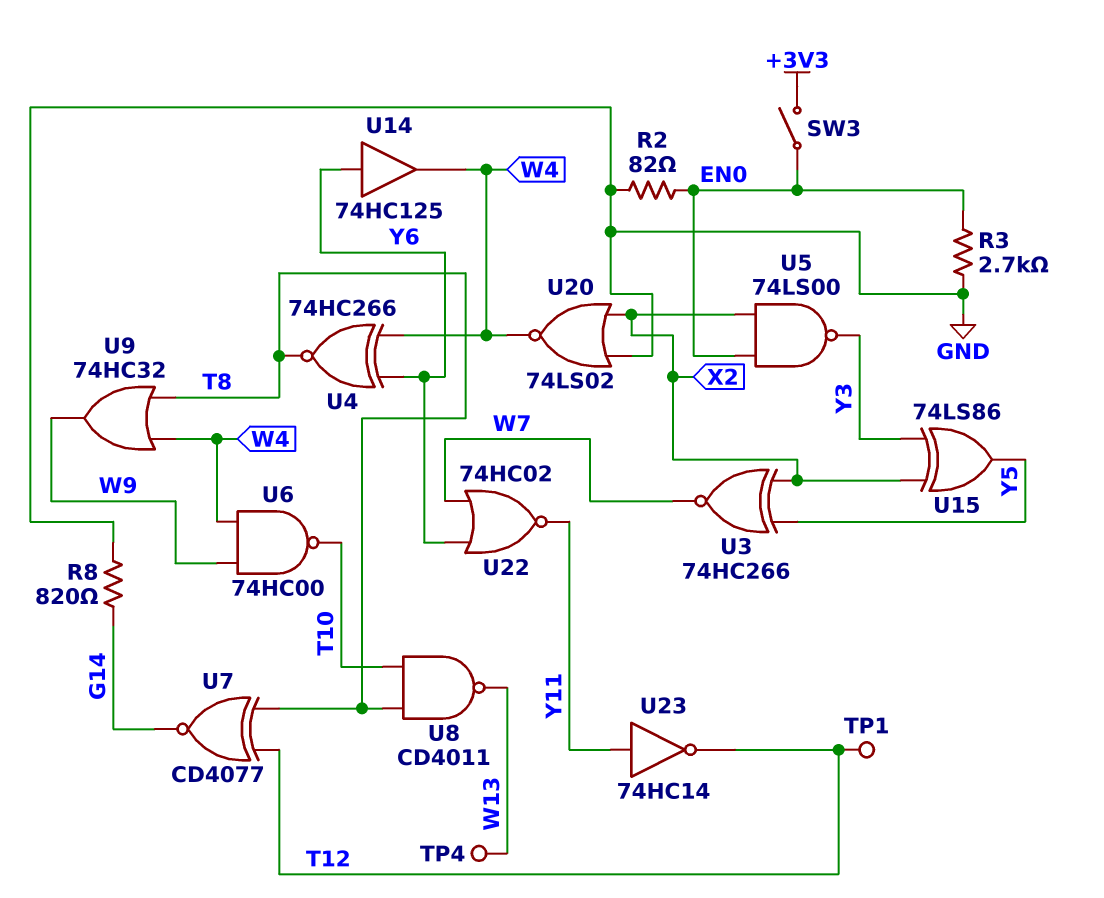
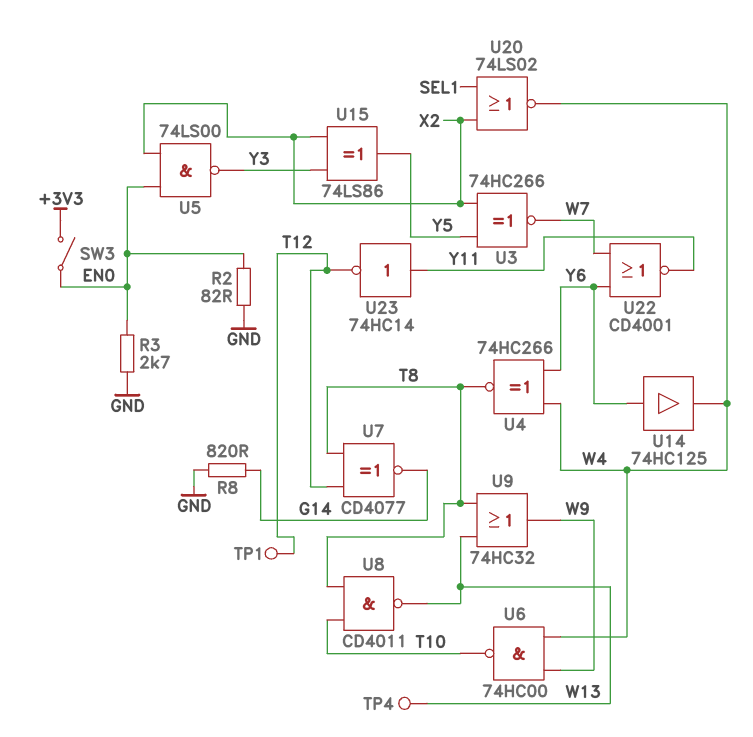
U9: OR 74HC32 (in T8, in W4, out W9) -> OR 74HC32 (in T8, in W13, out W9)
U20: NOR 74LS02 (in GND, in X2, out W4) -> NOR 74LS02 (in SEL1, in X2, out W4)
U22: NOR 74HC02 (in W7, in Y6, out Y11) -> NOR CD4001 (in W7, in Y6, out Y11)

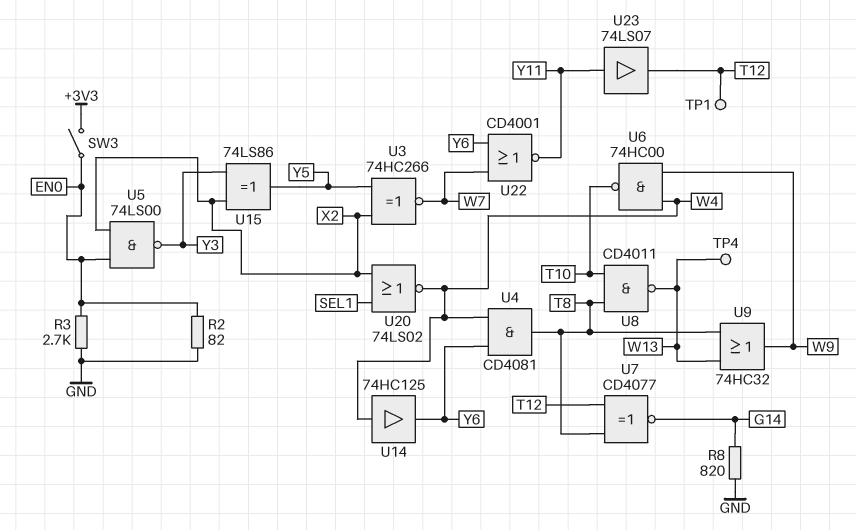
U4: XNOR 74HC266 (in W4, in Y6, out T8) -> AND CD4081 (in W4, in Y6, out T8)
U14: buffer 74HC125 (in Y6, out W4) -> buffer 74HC125 (in W4, out Y6)
U23: NOT 74HC14 (in Y11, out T12) -> buffer 74LS07 (in Y11, out T12)

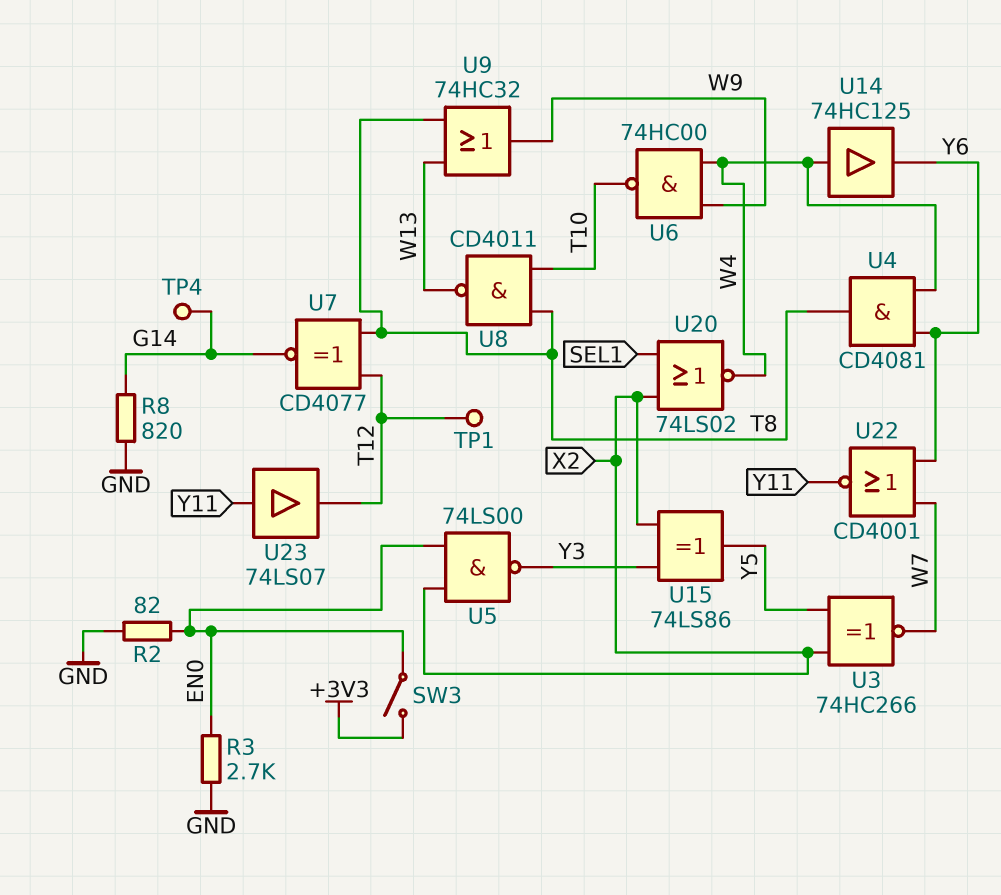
TP4: test point (W13) -> test point (G14)

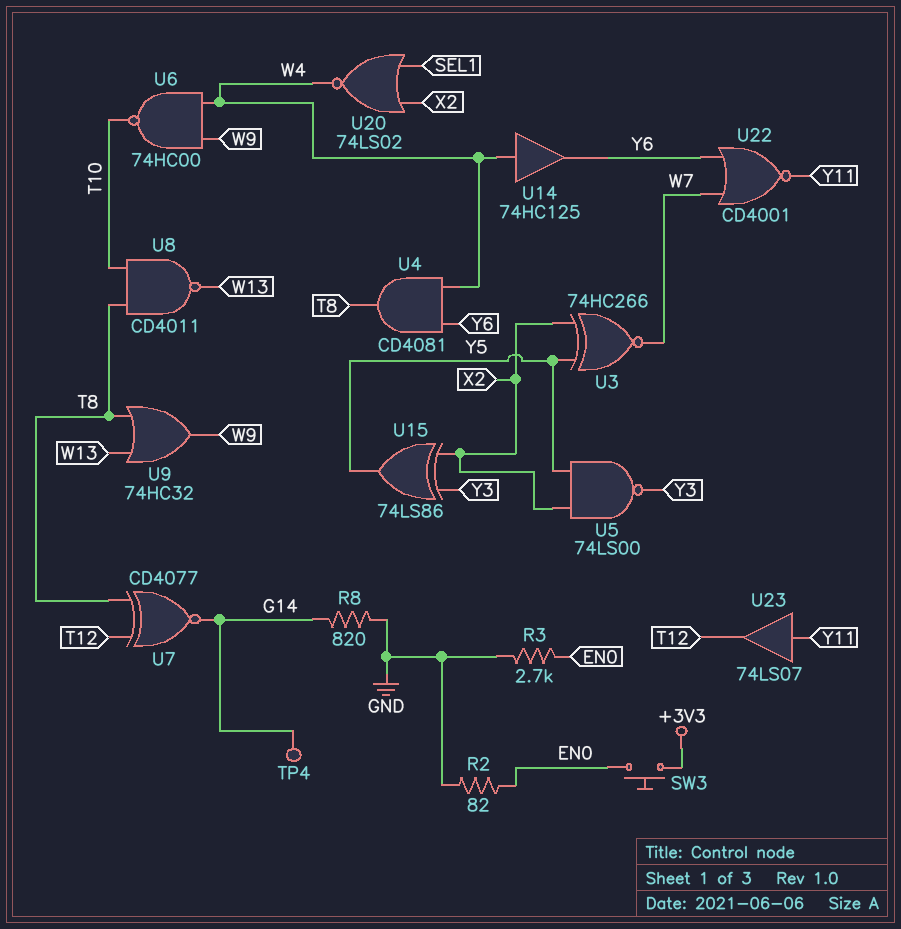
SW3: switch (+3V3, EN0) -> button (+3V3, EN0)
TP1: test point (T12) -> none
U5: NAND 74LS00 (in EN0, in X2, out Y3) -> NAND 74LS00 (in X2, in Y5, out Y3)

